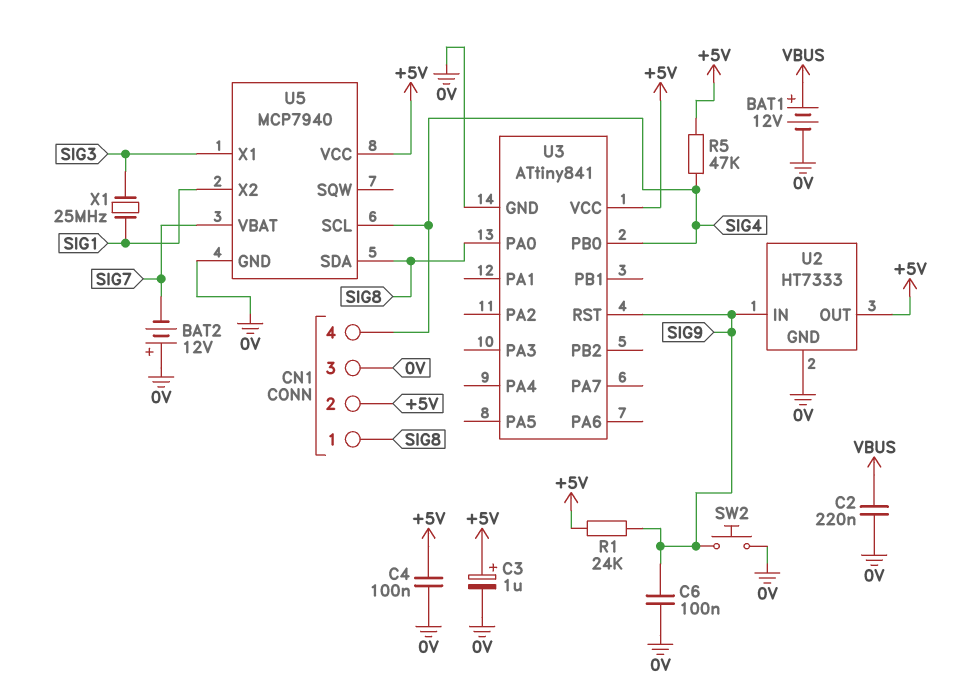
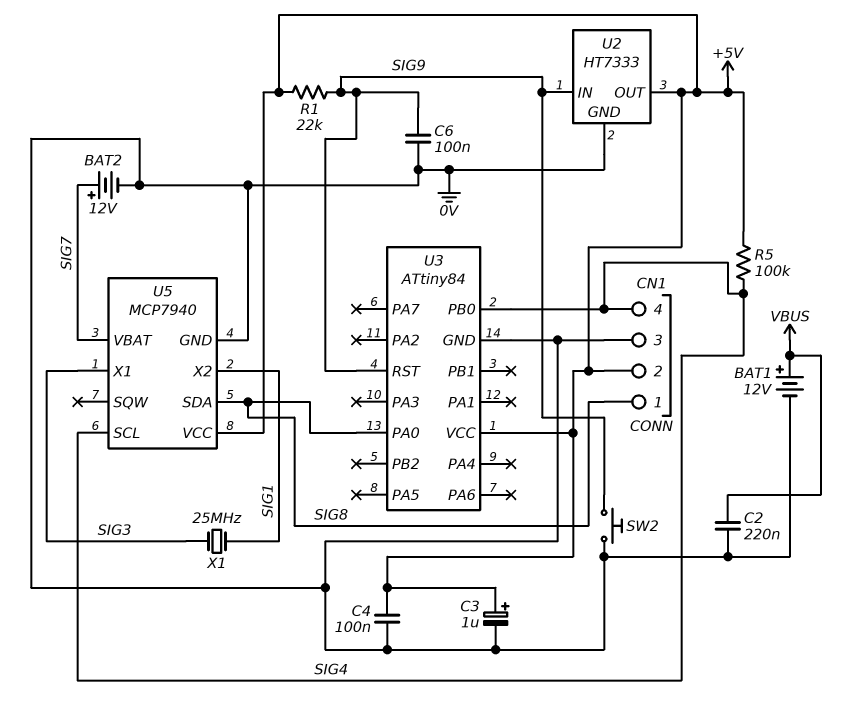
BAT2: 12V (plus 0V, minus SIG7) -> 12V (plus SIG7, minus 0V)
R1: 24k (+5V, SIG9) -> 22k (+5V, SIG9)
R5: 47k (+5V, SIG4) -> 100k (+5V, SIG4)
U3: ATtiny841 -> ATtiny84

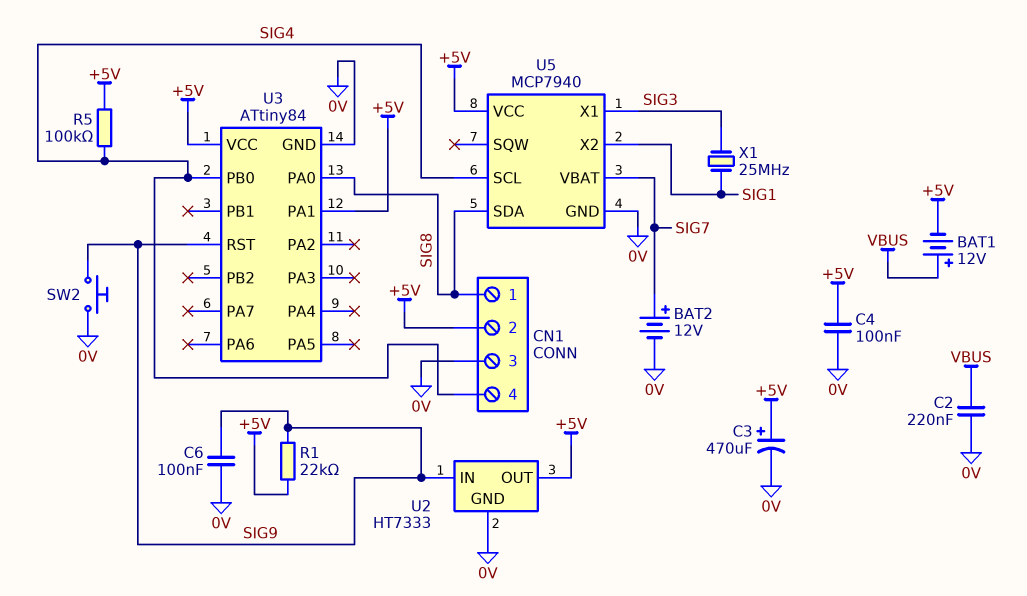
BAT1: 12V (plus VBUS, minus 0V) -> 12V (plus VBUS, minus +5V)
C3: 1uF (plus +5V, minus 0V) -> 470uF (plus +5V, minus 0V)
U3 pin PA1: none -> +5V

